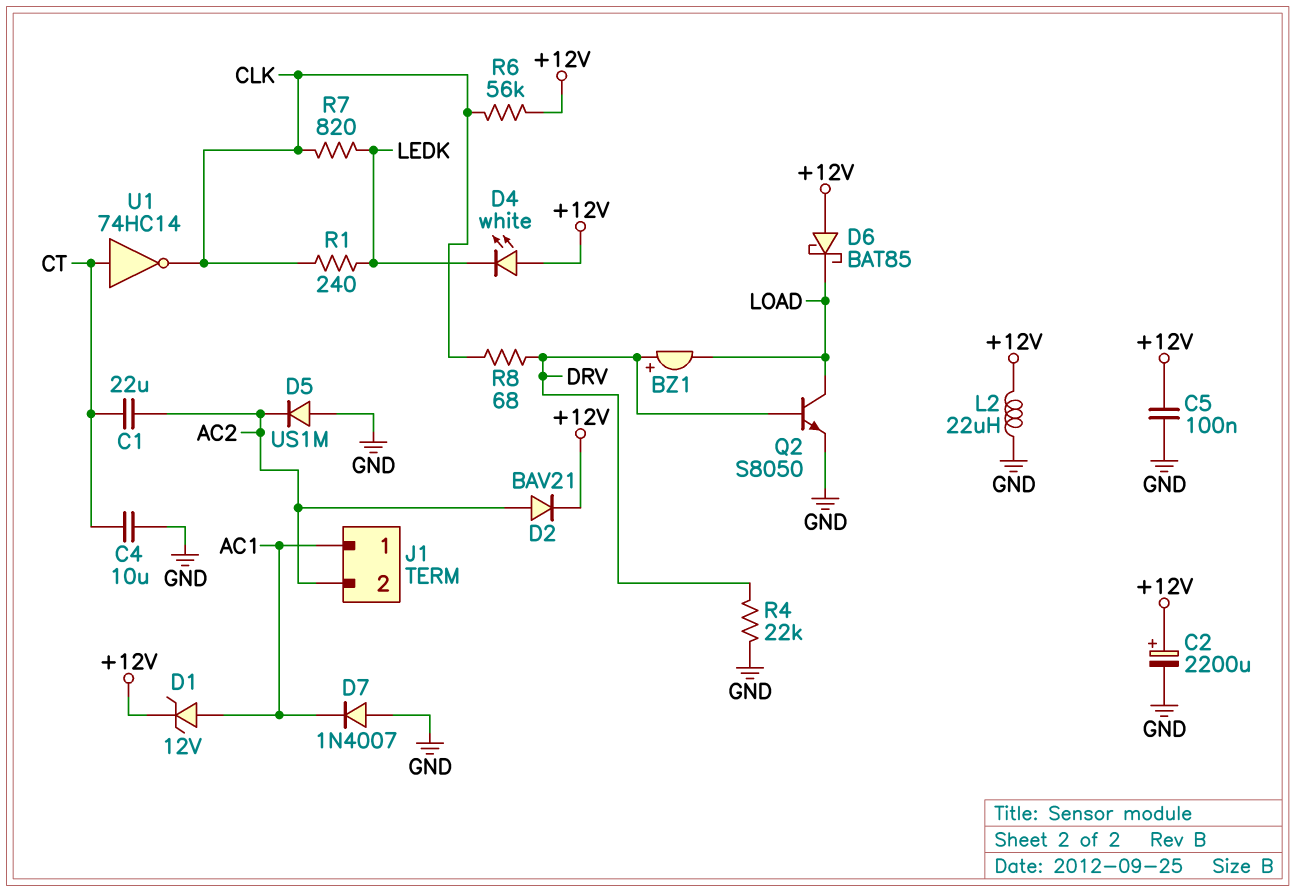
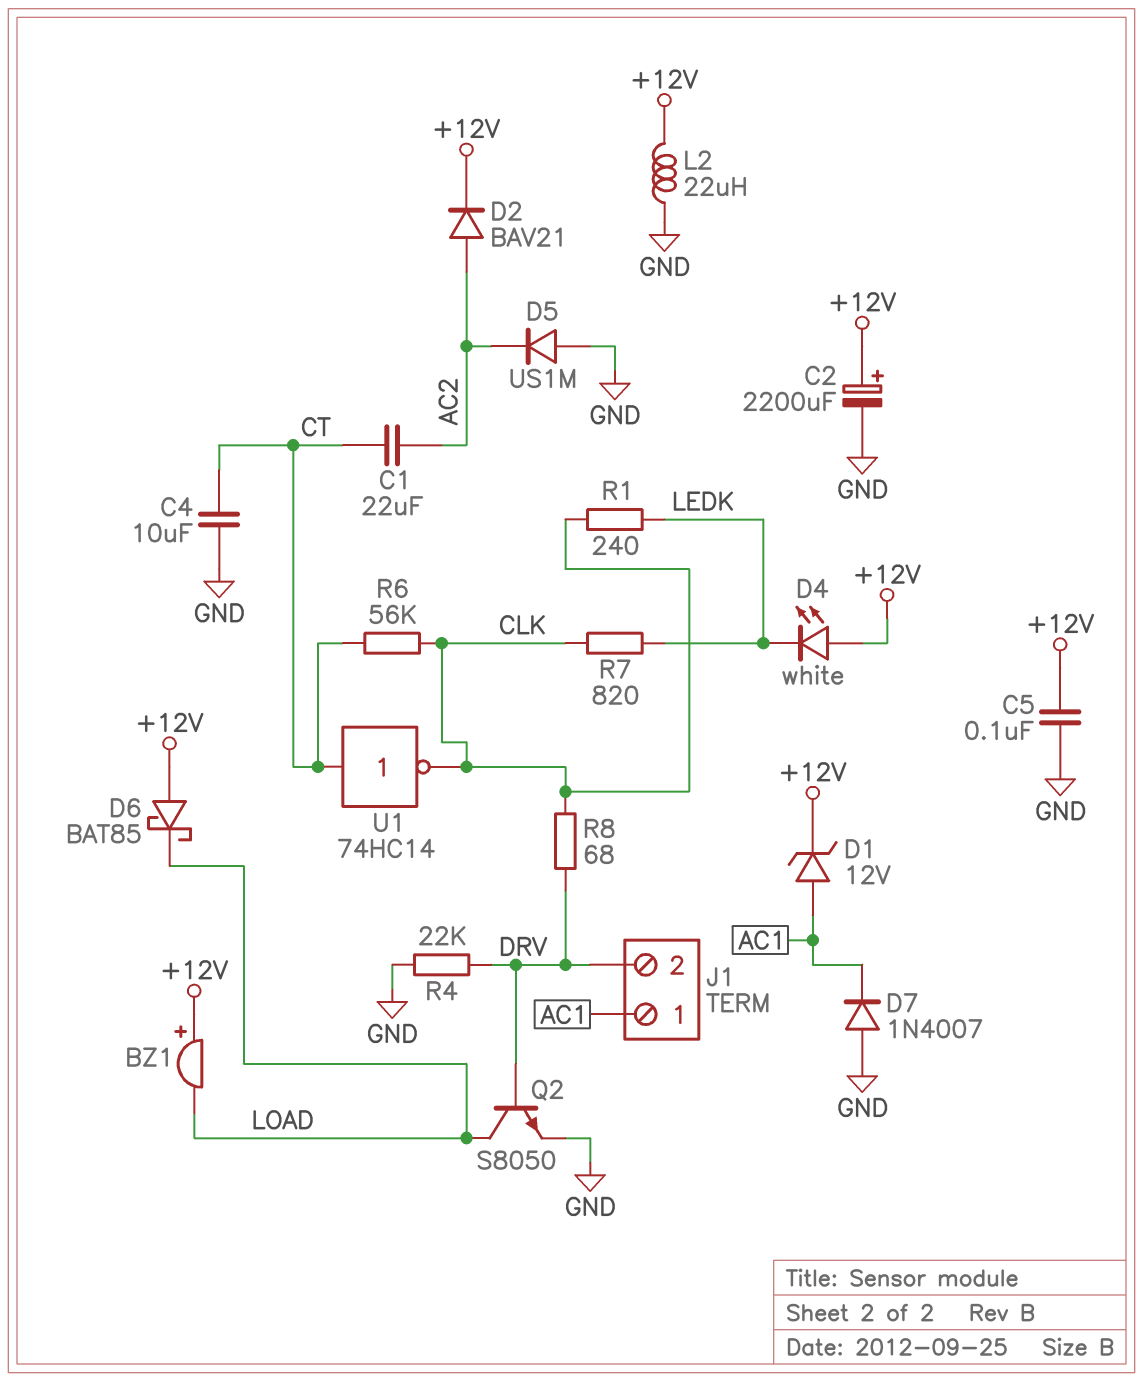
BZ1: buzzer (plus DRV, minus LOAD) -> buzzer (plus +12V, minus LOAD)
J1 pin 2: AC2 -> DRV
R6: 56k (+12V, CLK) -> 56k (CLK, CT)

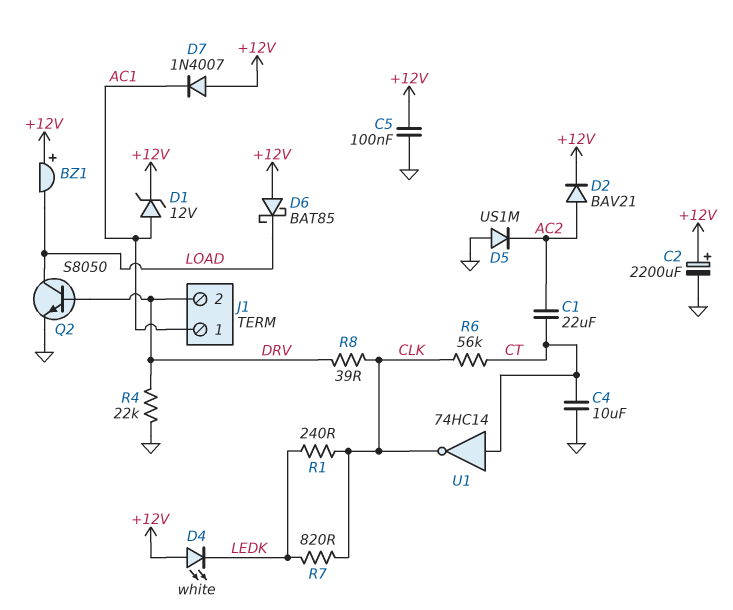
D7: diode 1N4007 (A GND, K AC1) -> diode 1N4007 (A +12V, K AC1)
L2: 22uH (+12V, GND) -> none
R8: 68 (CLK, DRV) -> 39 (CLK, DRV)

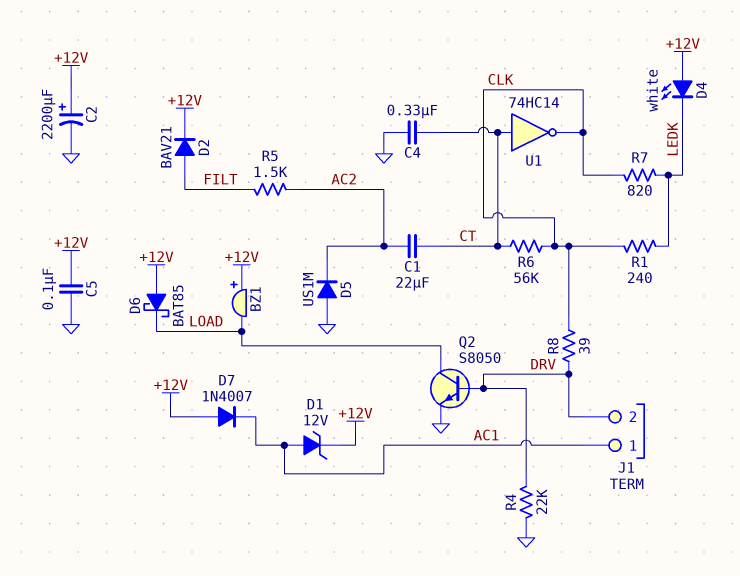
C4: 10uF (CT, GND) -> 330nF (CT, GND)
D2: diode BAV21 (A AC2, K +12V) -> diode BAV21 (A FILT, K +12V)
R5: none -> 1.5k (AC2, FILT)

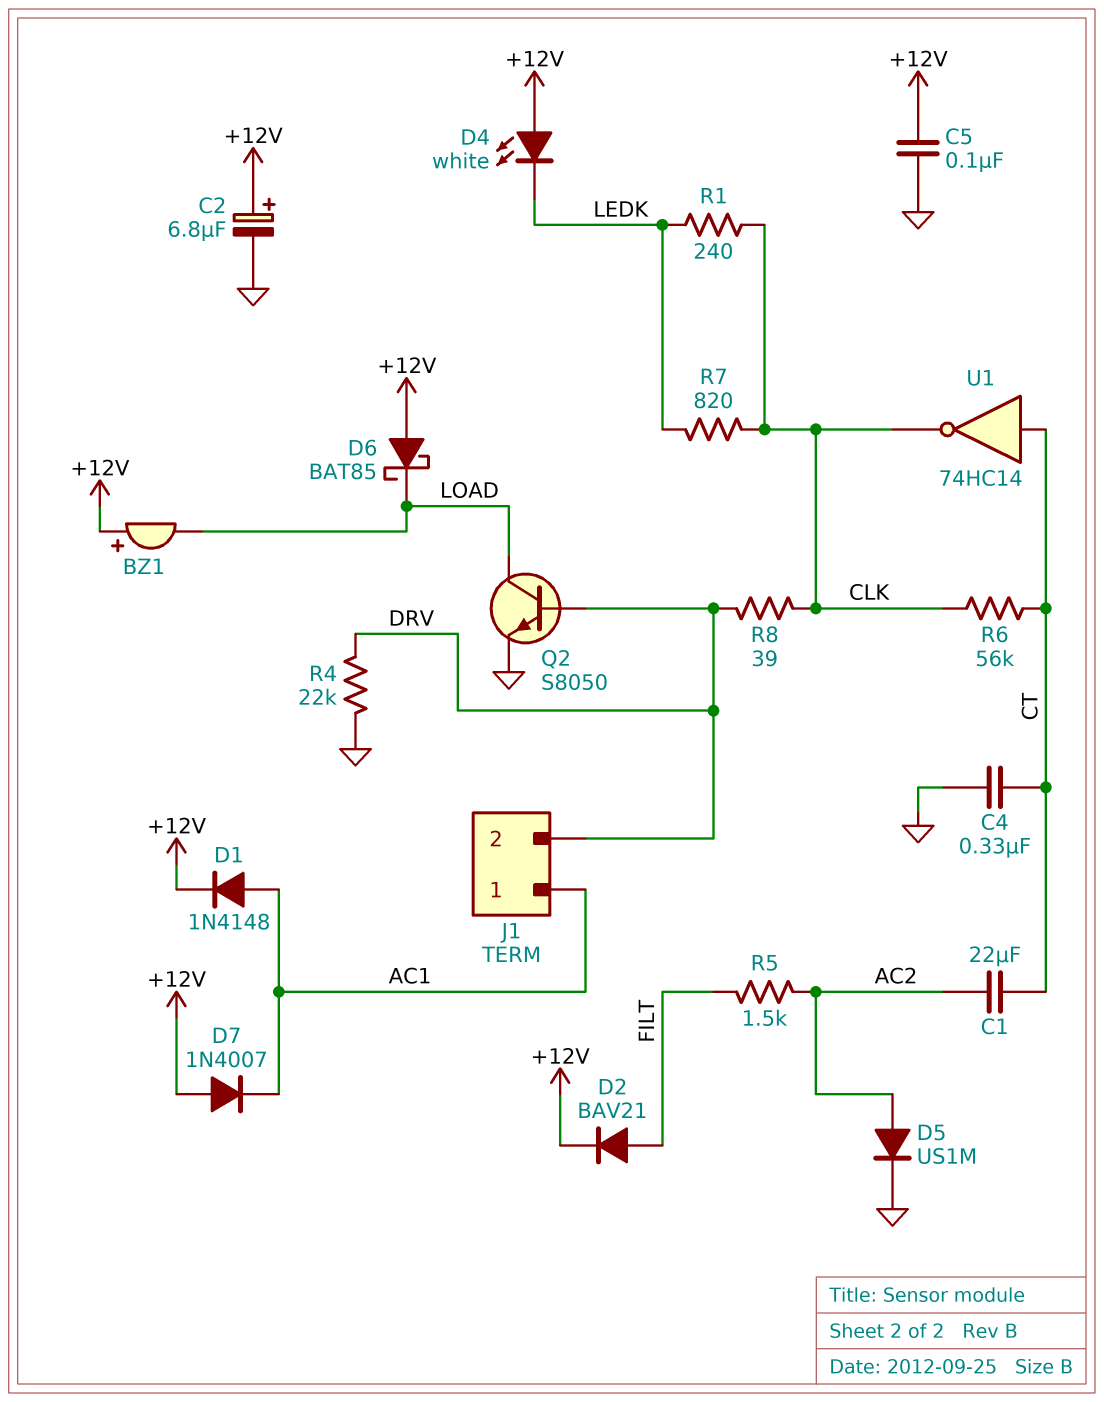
C2: 2200uF (plus +12V, minus GND) -> 6.8uF (plus +12V, minus GND)
D1: zener 12V (A AC1, K +12V) -> diode 1N4148 (A AC1, K +12V)
D5: diode US1M (A GND, K AC2) -> diode US1M (A AC2, K GND)

